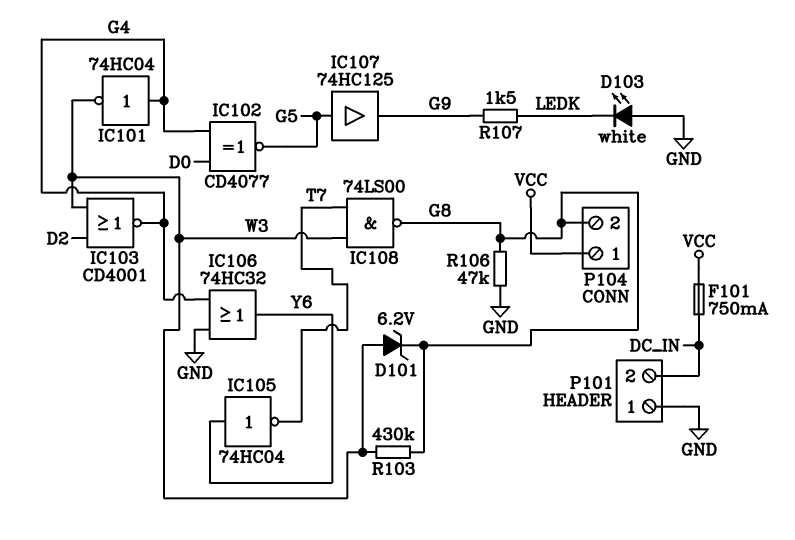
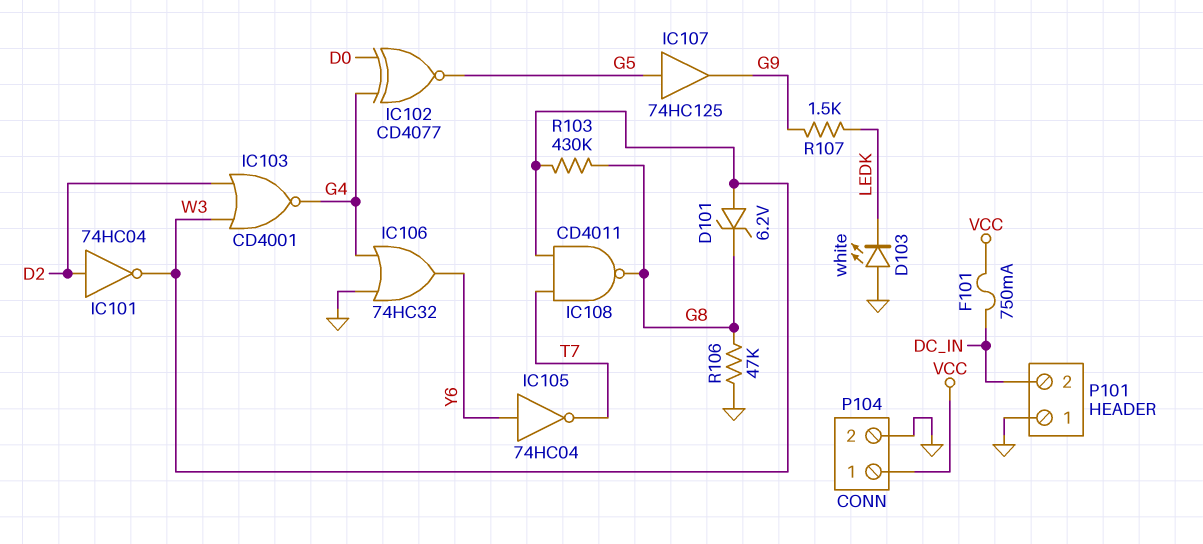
IC101: NOT 74HC04 (in G4, out W3) -> NOT 74HC04 (in D2, out W3)
IC108: NAND 74LS00 (in T7, in W3, out G8) -> NAND CD4011 (in T7, in W3, out G8)
P104 pin 2: G8 -> GND

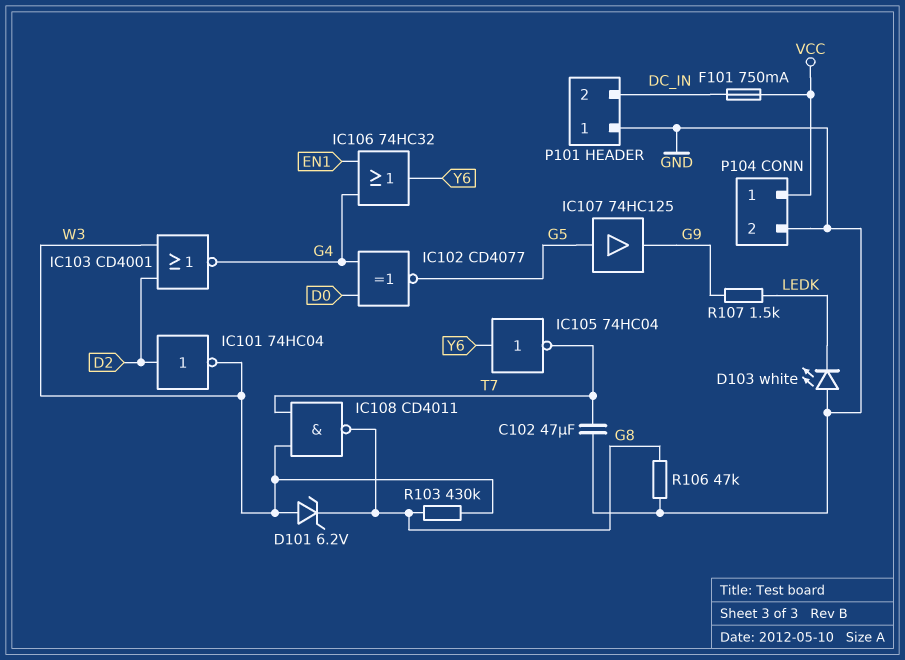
C102: none -> 47uF (GND, T7)
IC106: OR 74HC32 (in G4, in GND, out Y6) -> OR 74HC32 (in EN1, in G4, out Y6)

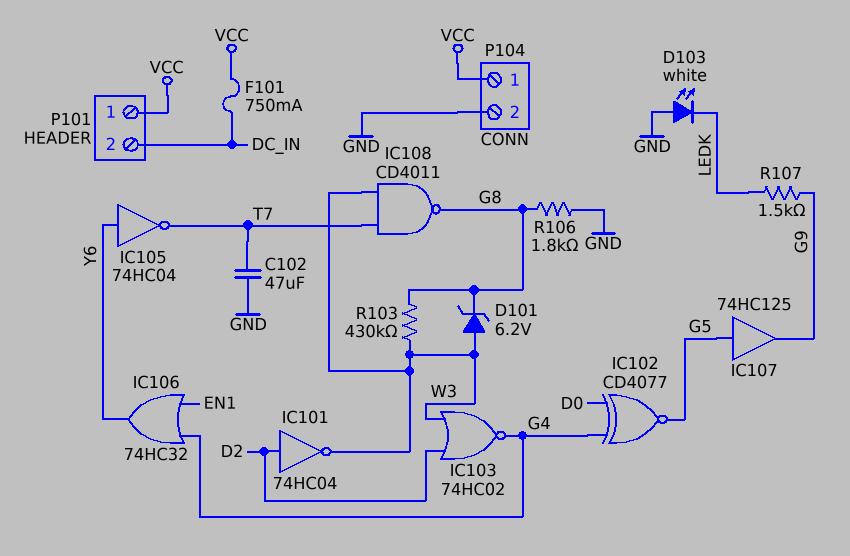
IC103: NOR CD4001 (in D2, in W3, out G4) -> NOR 74HC02 (in D2, in W3, out G4)
P101 pin 1: GND -> VCC
R106: 47k (G8, GND) -> 1.8k (G8, GND)

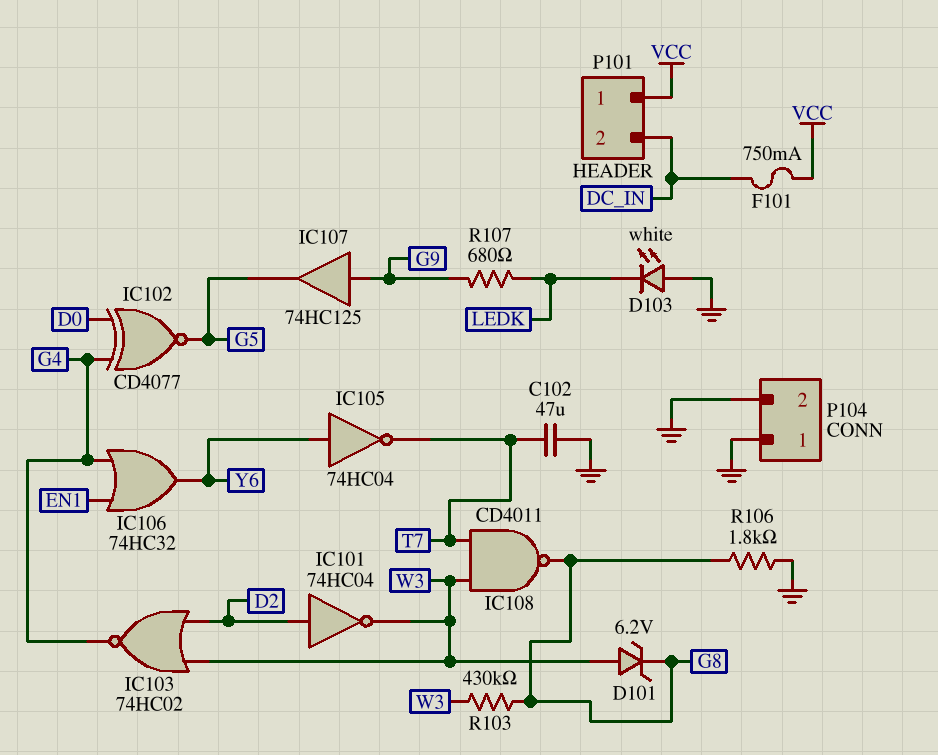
IC107: buffer 74HC125 (in G5, out G9) -> buffer 74HC125 (in G9, out G5)
P104 pin 1: VCC -> GND
R107: 1.5k (G9, LEDK) -> 680 (G9, LEDK)

